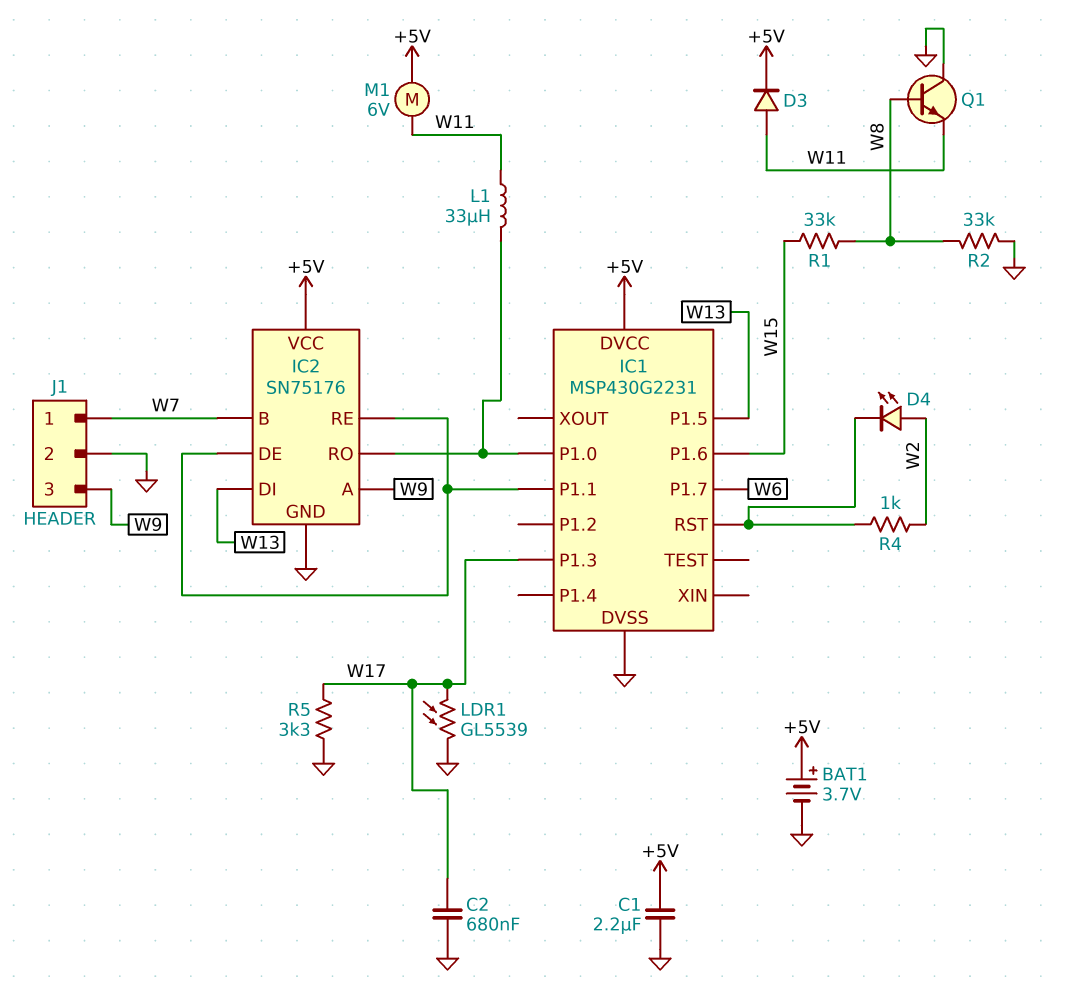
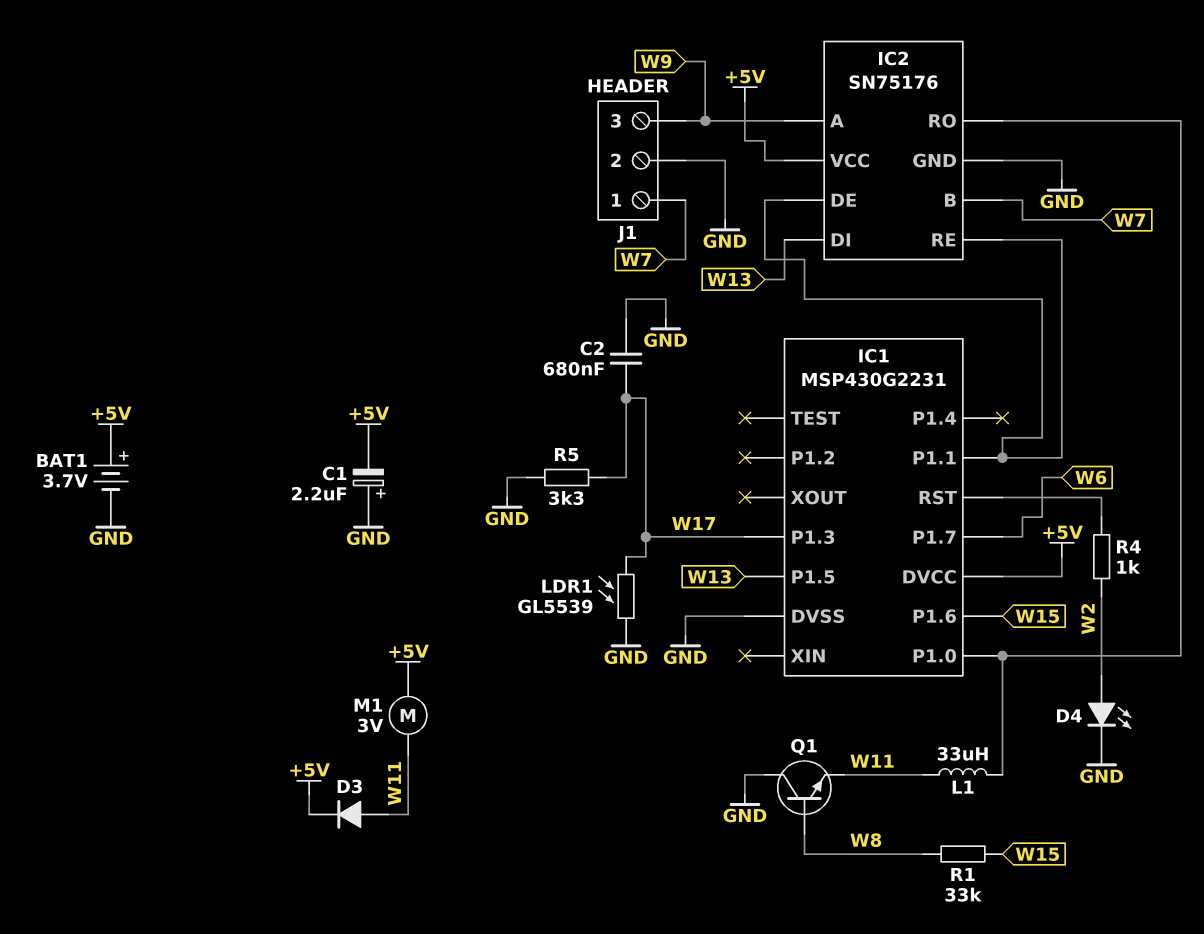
C1: 2.2uF (+5V, GND) -> 2.2uF (plus GND, minus +5V)
D4: LED (A W2, K IC1/RST) -> LED (A W2, K GND)
M1: motor 6V (+5V, W11) -> motor 3V (+5V, W11)
R2: 33k (GND, W8) -> none

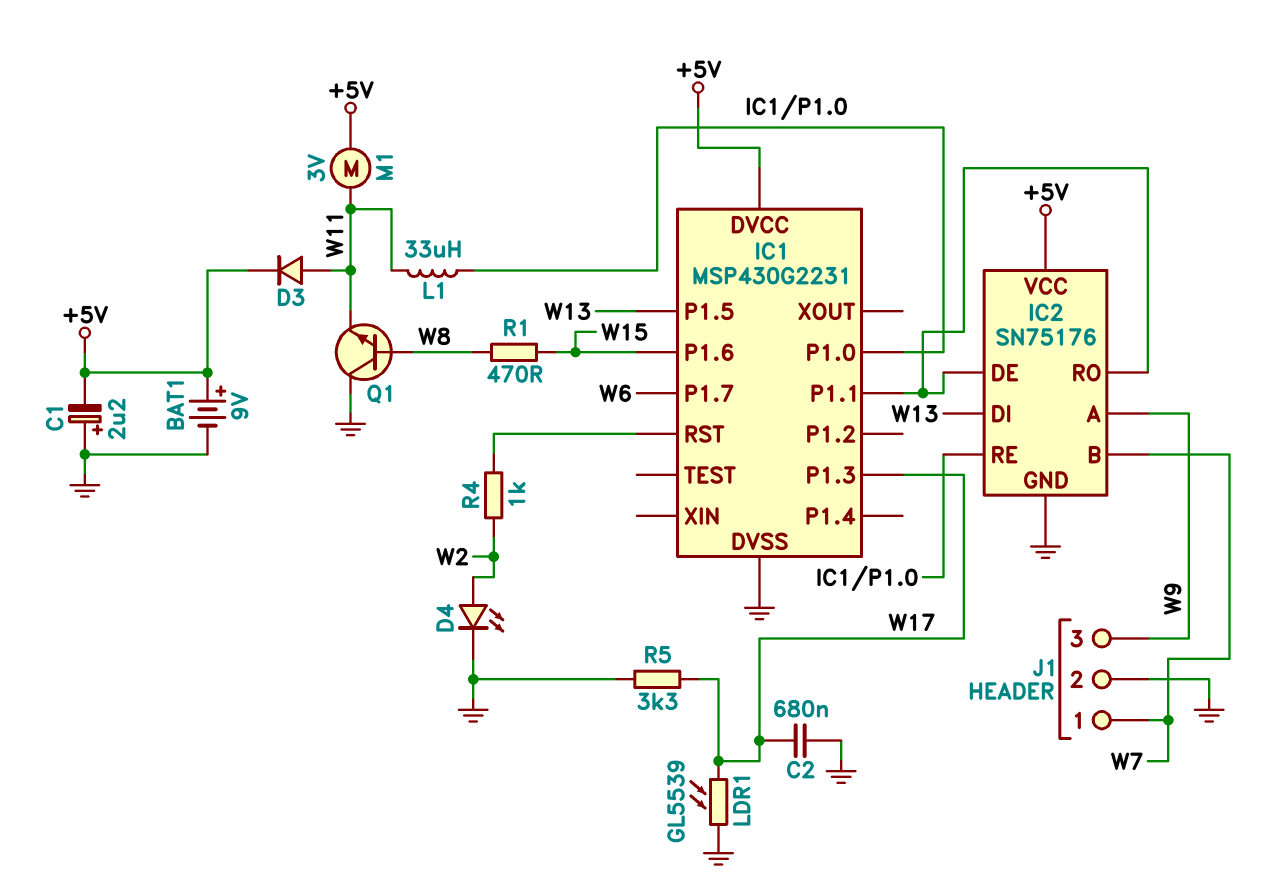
BAT1: 3.7V (plus +5V, minus GND) -> 9V (plus +5V, minus GND)
IC2 pin RE: IC1/P1.1 -> IC1/P1.0
IC2 pin RO: IC1/P1.0 -> IC1/P1.1
R1: 33k (W8, W15) -> 470 (W8, W15)

